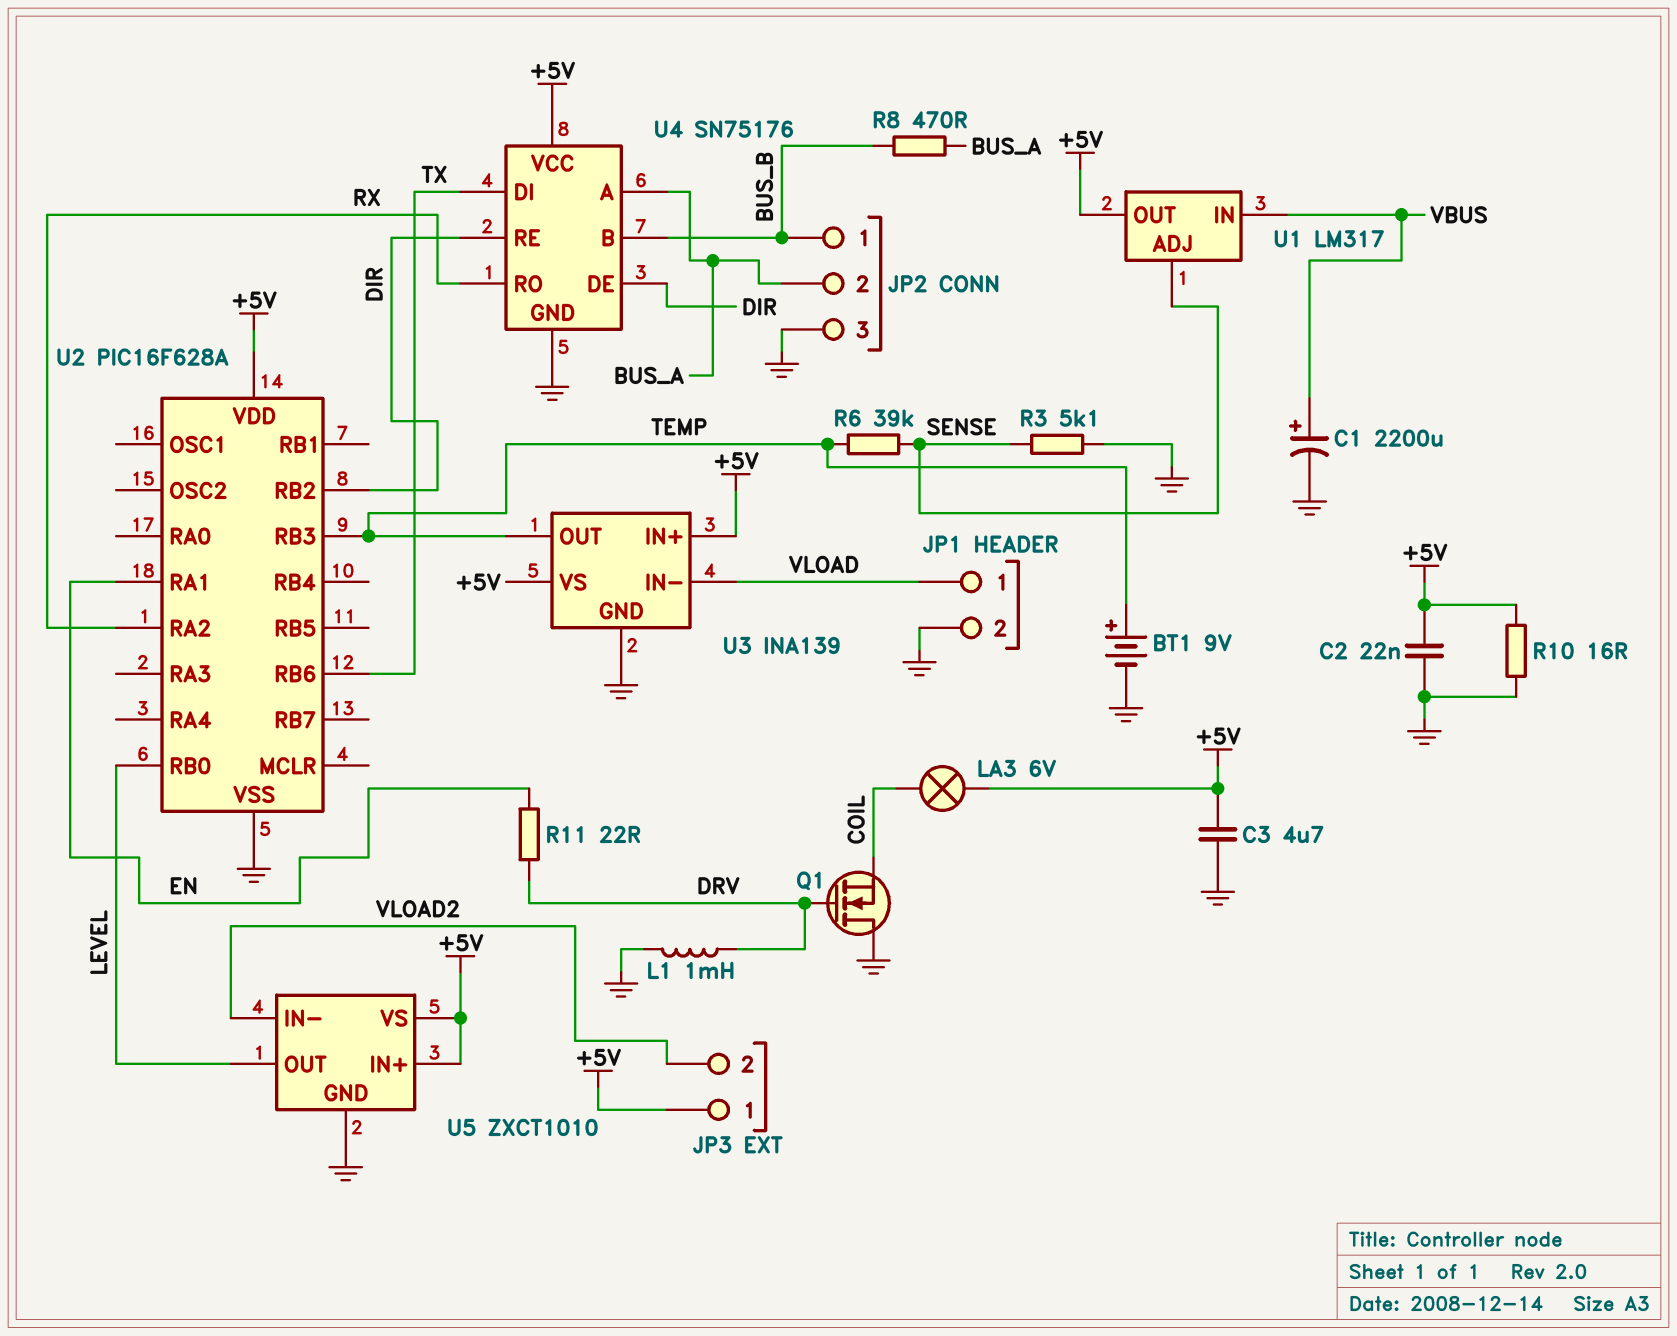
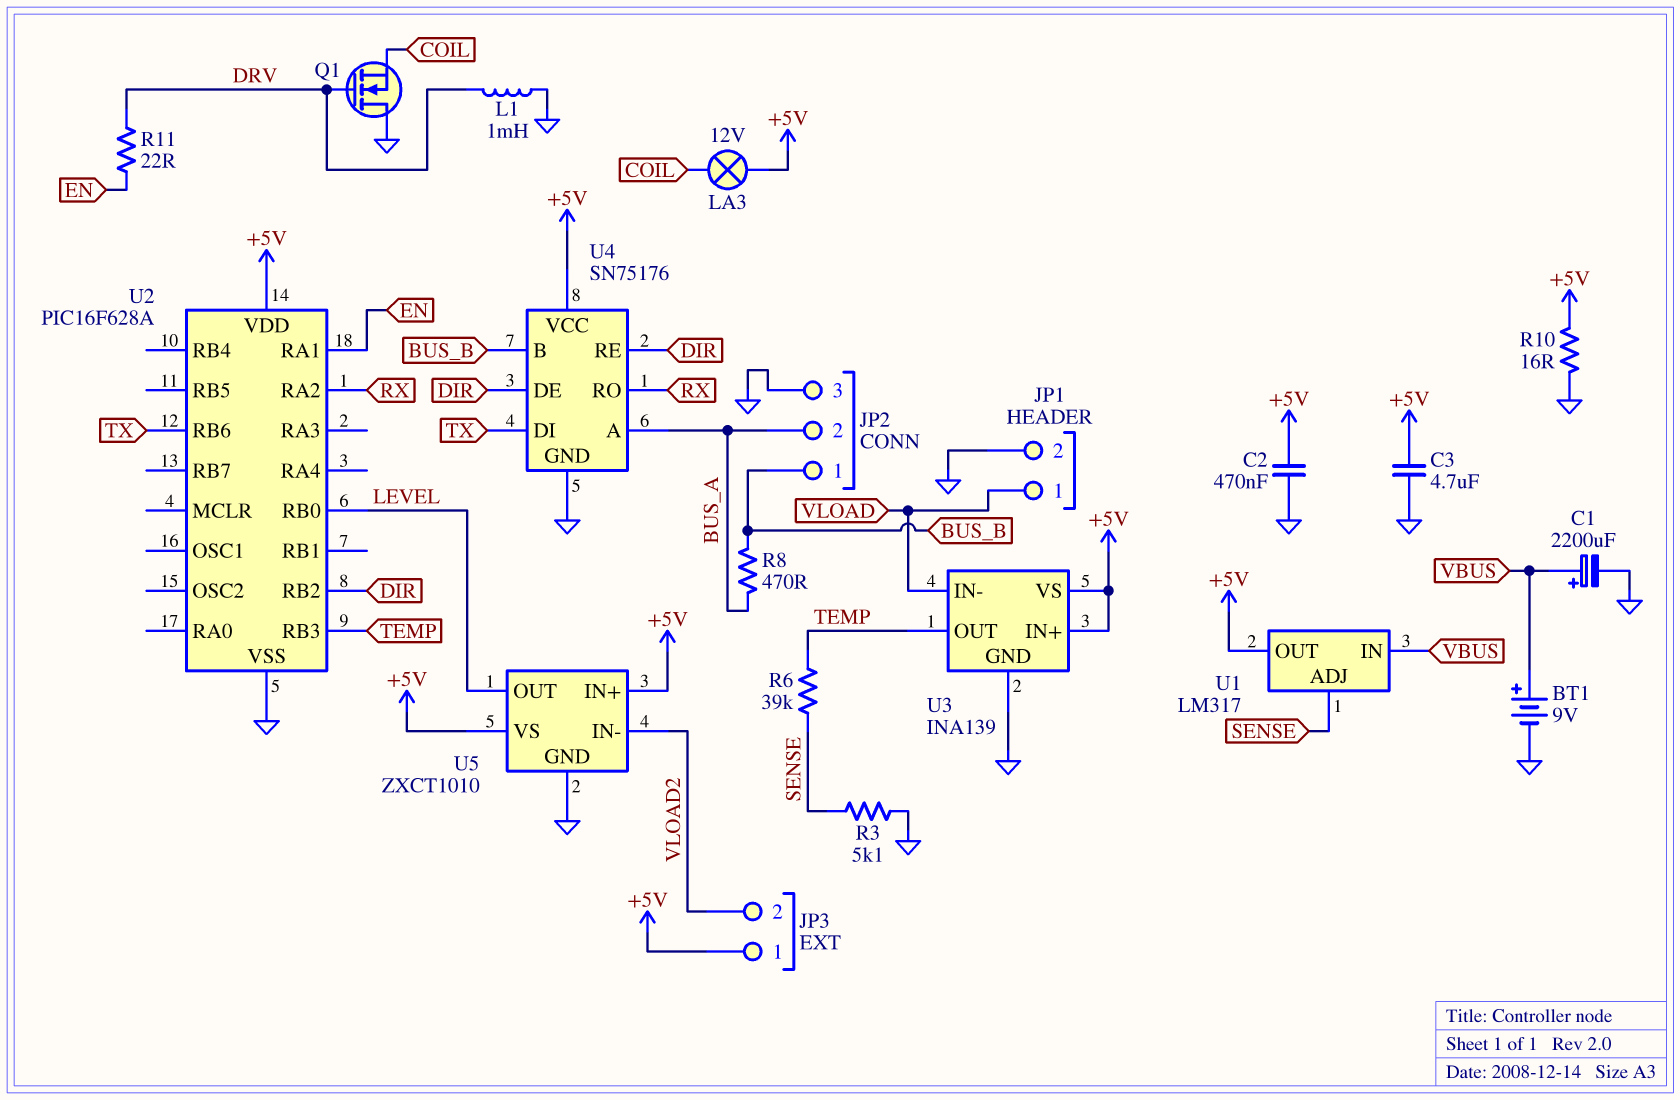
BT1: 9V (plus TEMP, minus GND) -> 9V (plus VBUS, minus GND)
C2: 22nF (+5V, GND) -> 470nF (+5V, GND)
LA3: lamp 6V (+5V, COIL) -> lamp 12V (+5V, COIL)

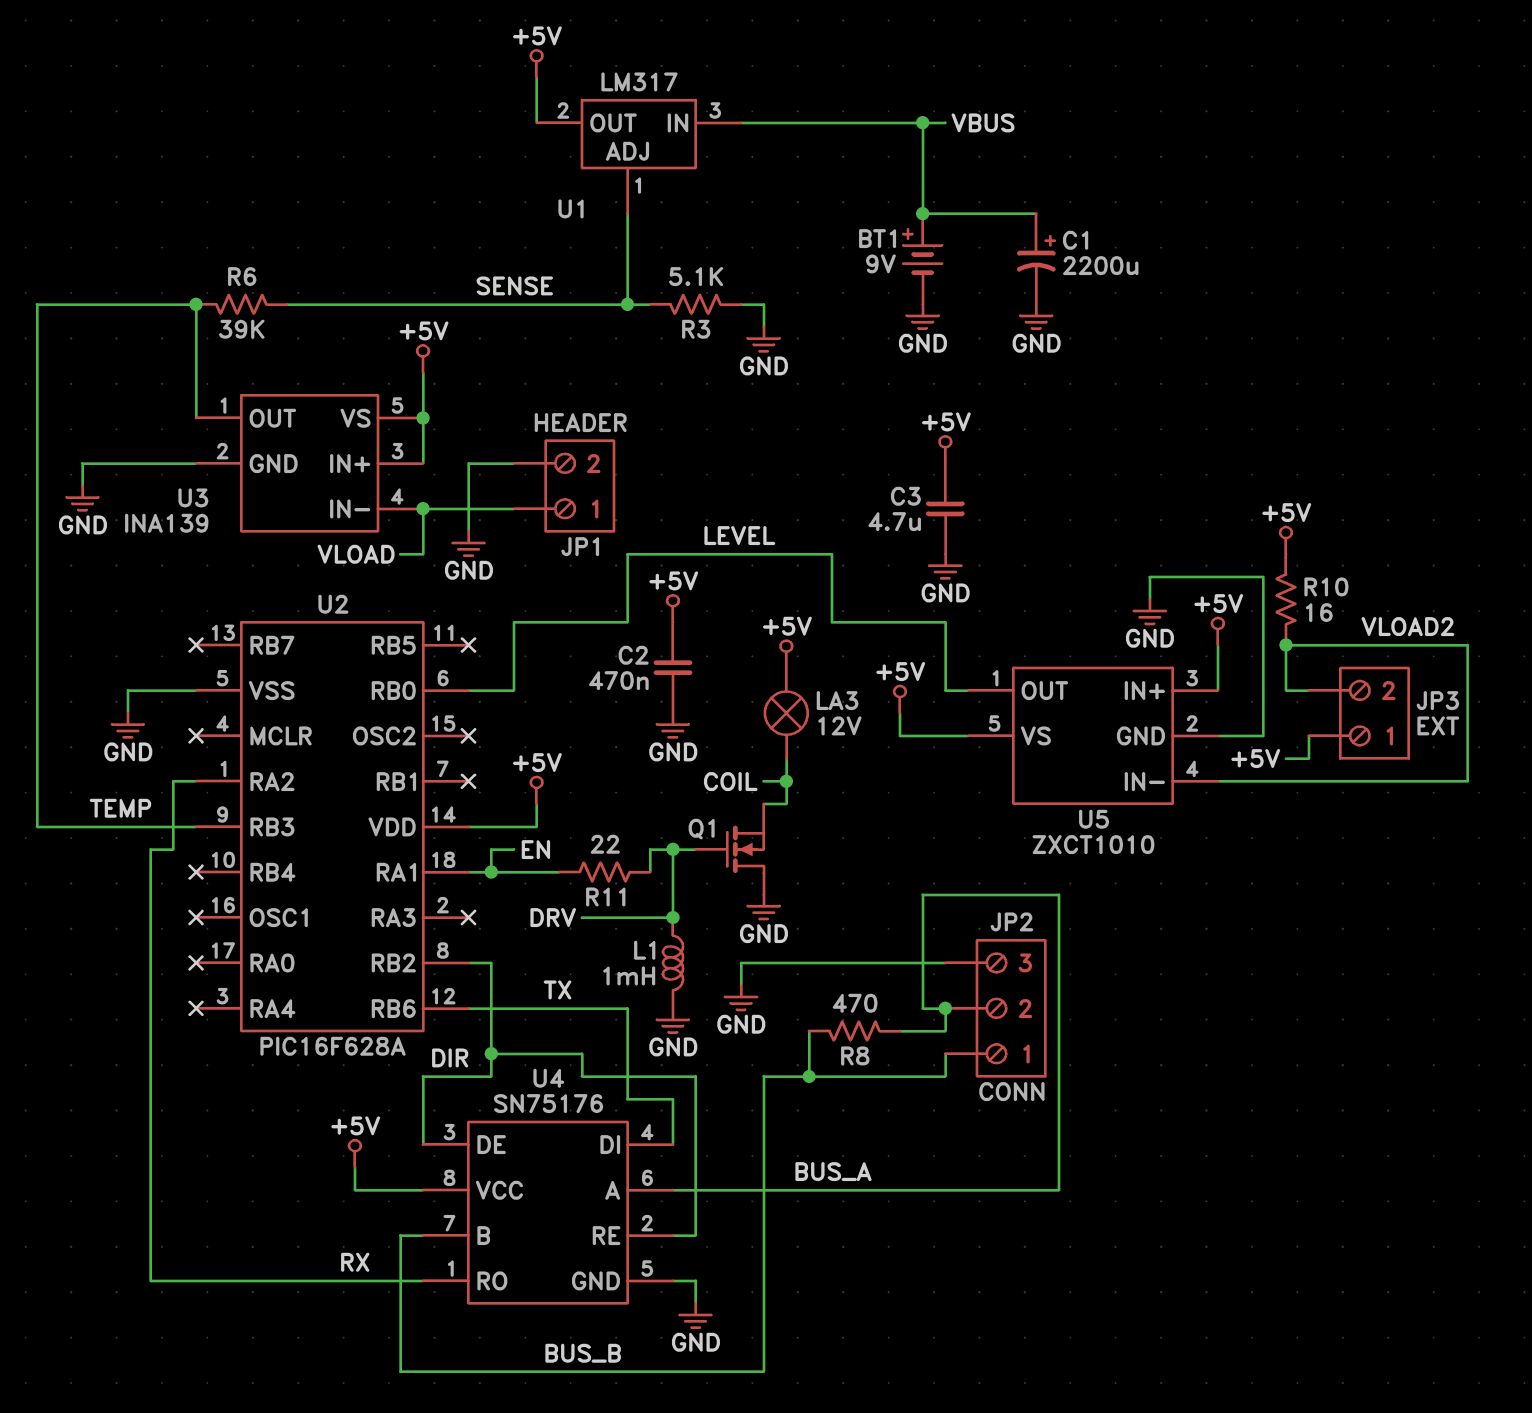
R10: 16 (+5V, GND) -> 16 (+5V, VLOAD2)

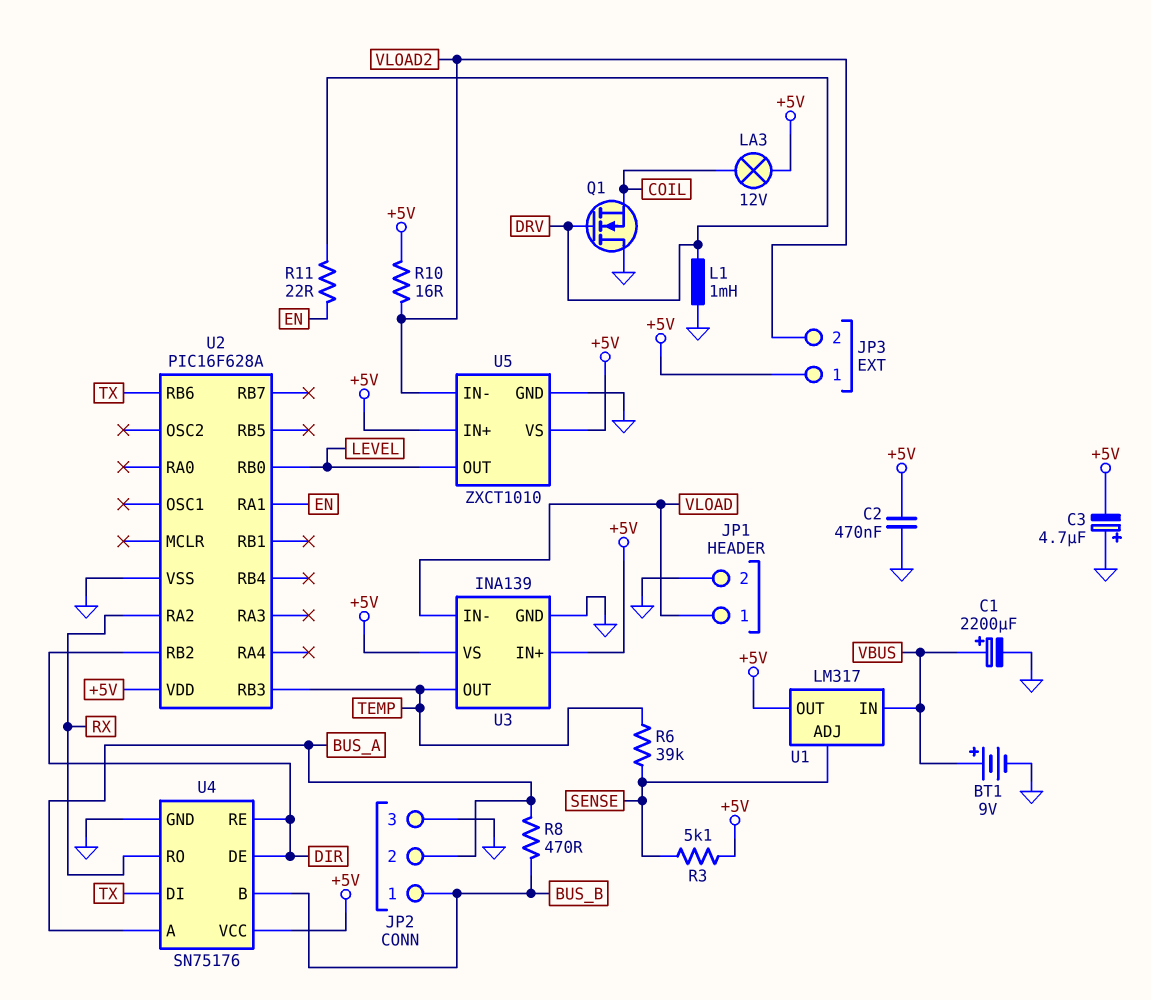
C3: 4.7uF (+5V, GND) -> 4.7uF (plus GND, minus +5V)
R3: 5.1k (GND, SENSE) -> 5.1k (+5V, SENSE)

